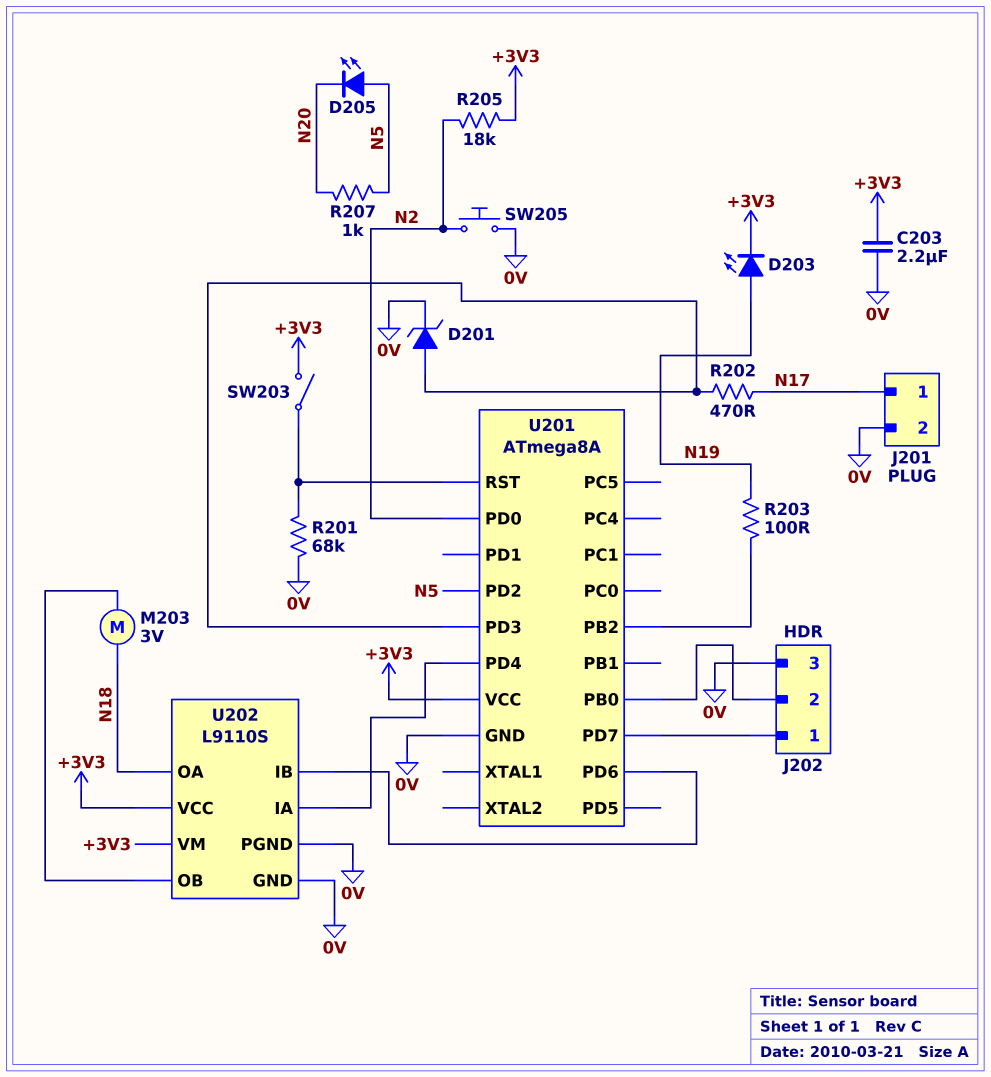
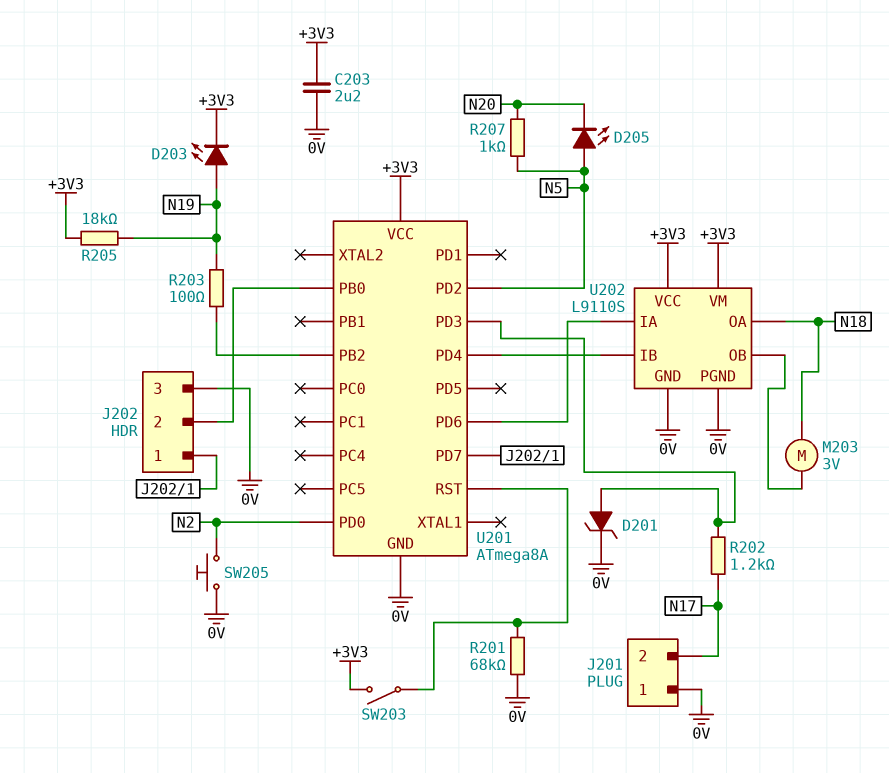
J201 pin 1: N17 -> 0V
J201 pin 2: 0V -> N17
R202: 470 (N17, U201/PD3) -> 1.2k (N17, U201/PD3)
R205: 18k (+3V3, N2) -> 18k (+3V3, N19)
U202 pin IA: U201/PD4 -> U201/PD6
U202 pin IB: U201/PD6 -> U201/PD4

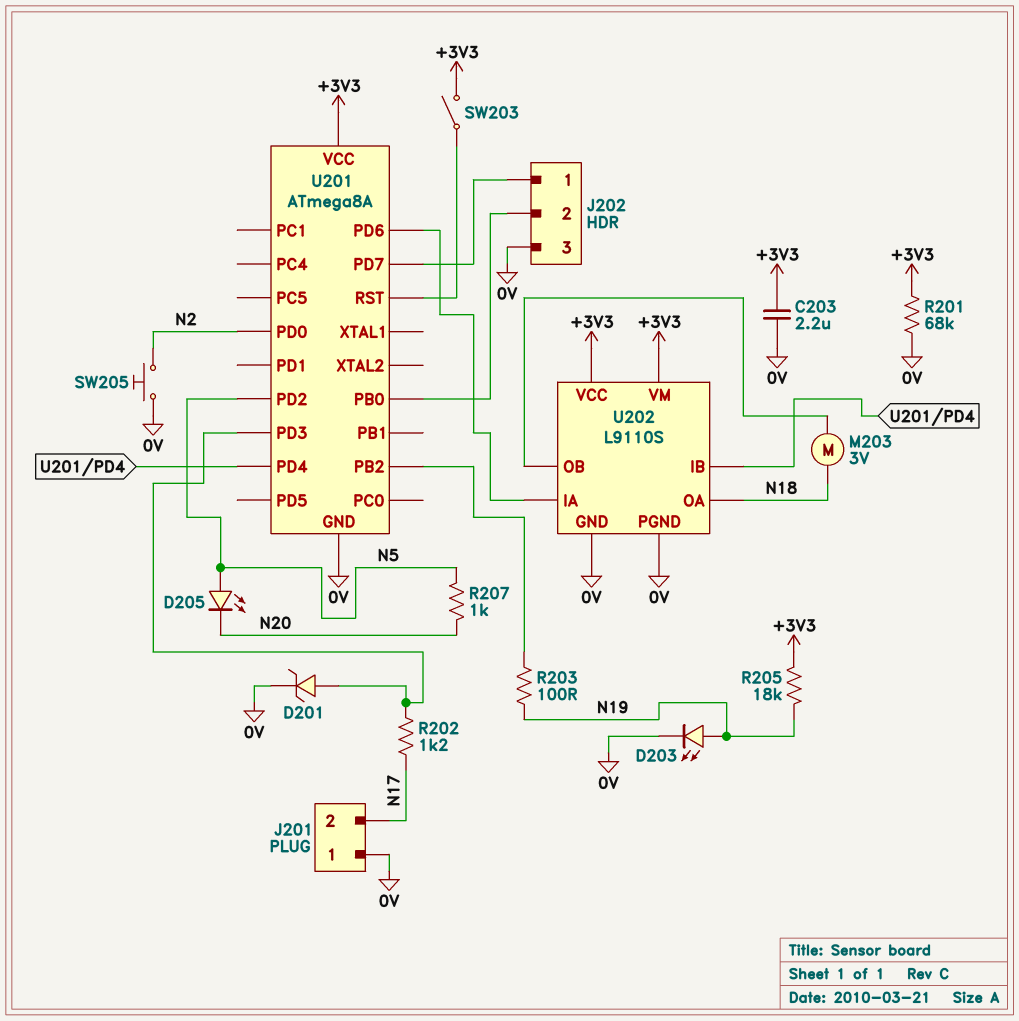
D203: LED (A N19, K +3V3) -> LED (A N19, K 0V)
R201: 68k (0V, U201/RST) -> 68k (+3V3, 0V)

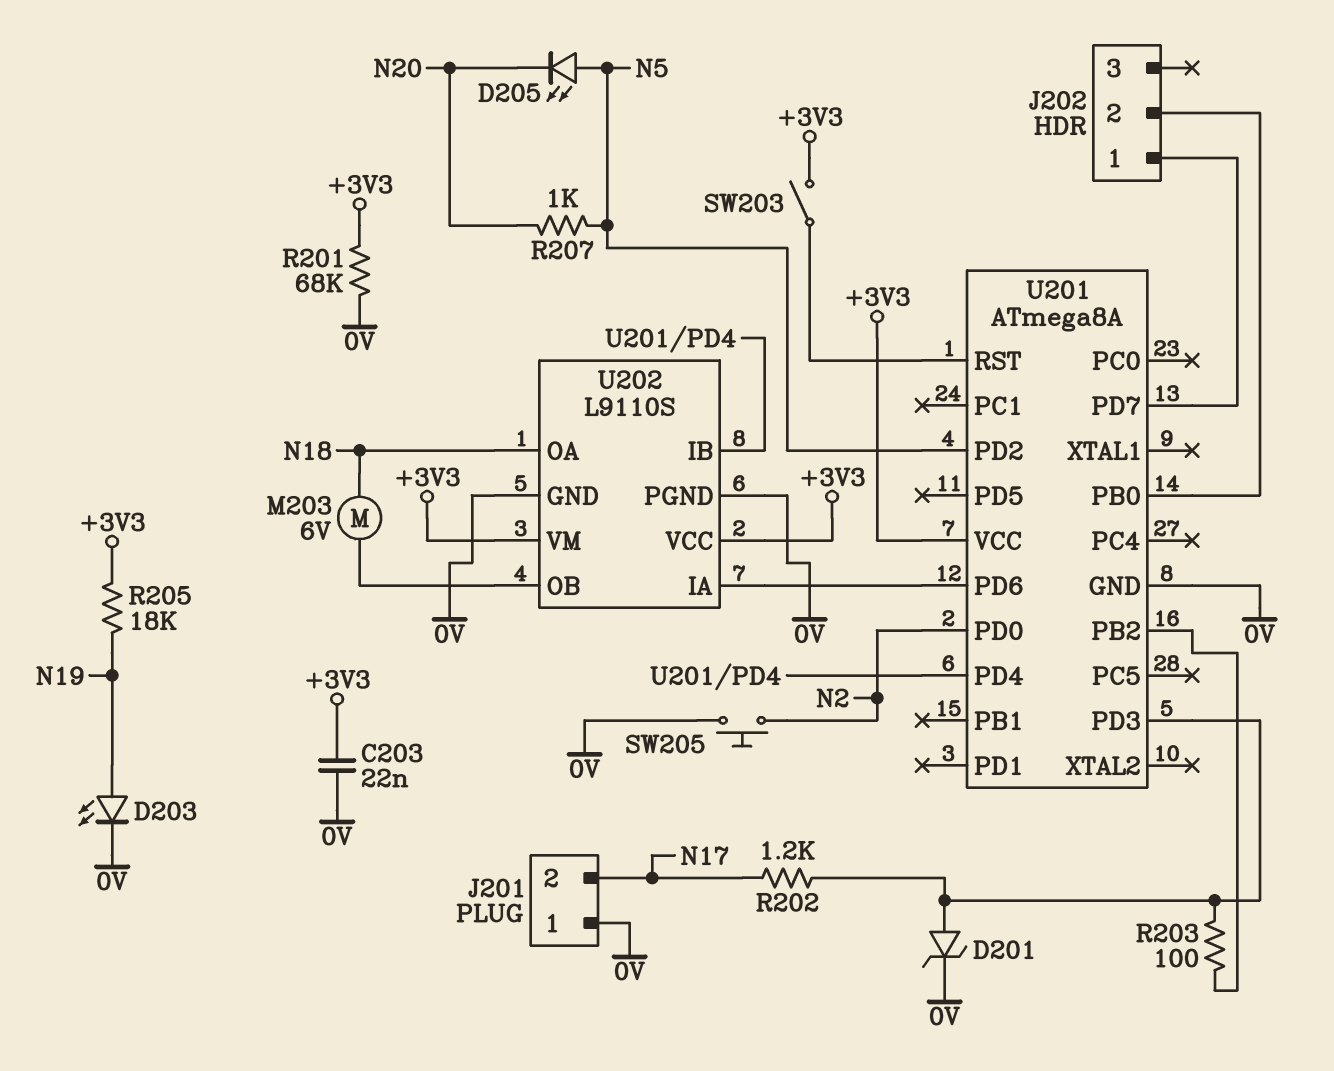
C203: 2.2uF (+3V3, 0V) -> 22nF (+3V3, 0V)
J202 pin 3: 0V -> none
M203: motor 3V (N18, U202/OB) -> motor 6V (N18, U202/OB)
R203: 100 (N19, U201/PB2) -> 100 (U201/PB2, U201/PD3)

